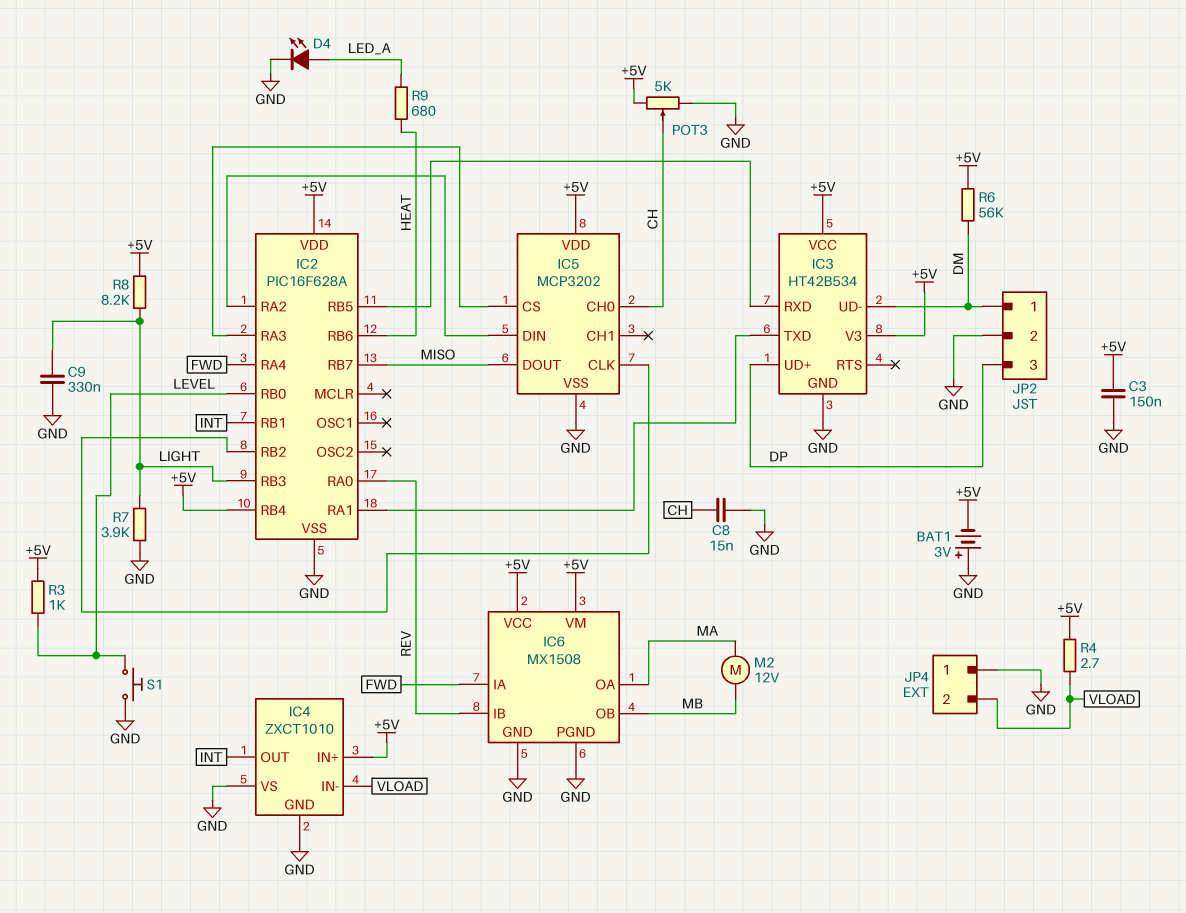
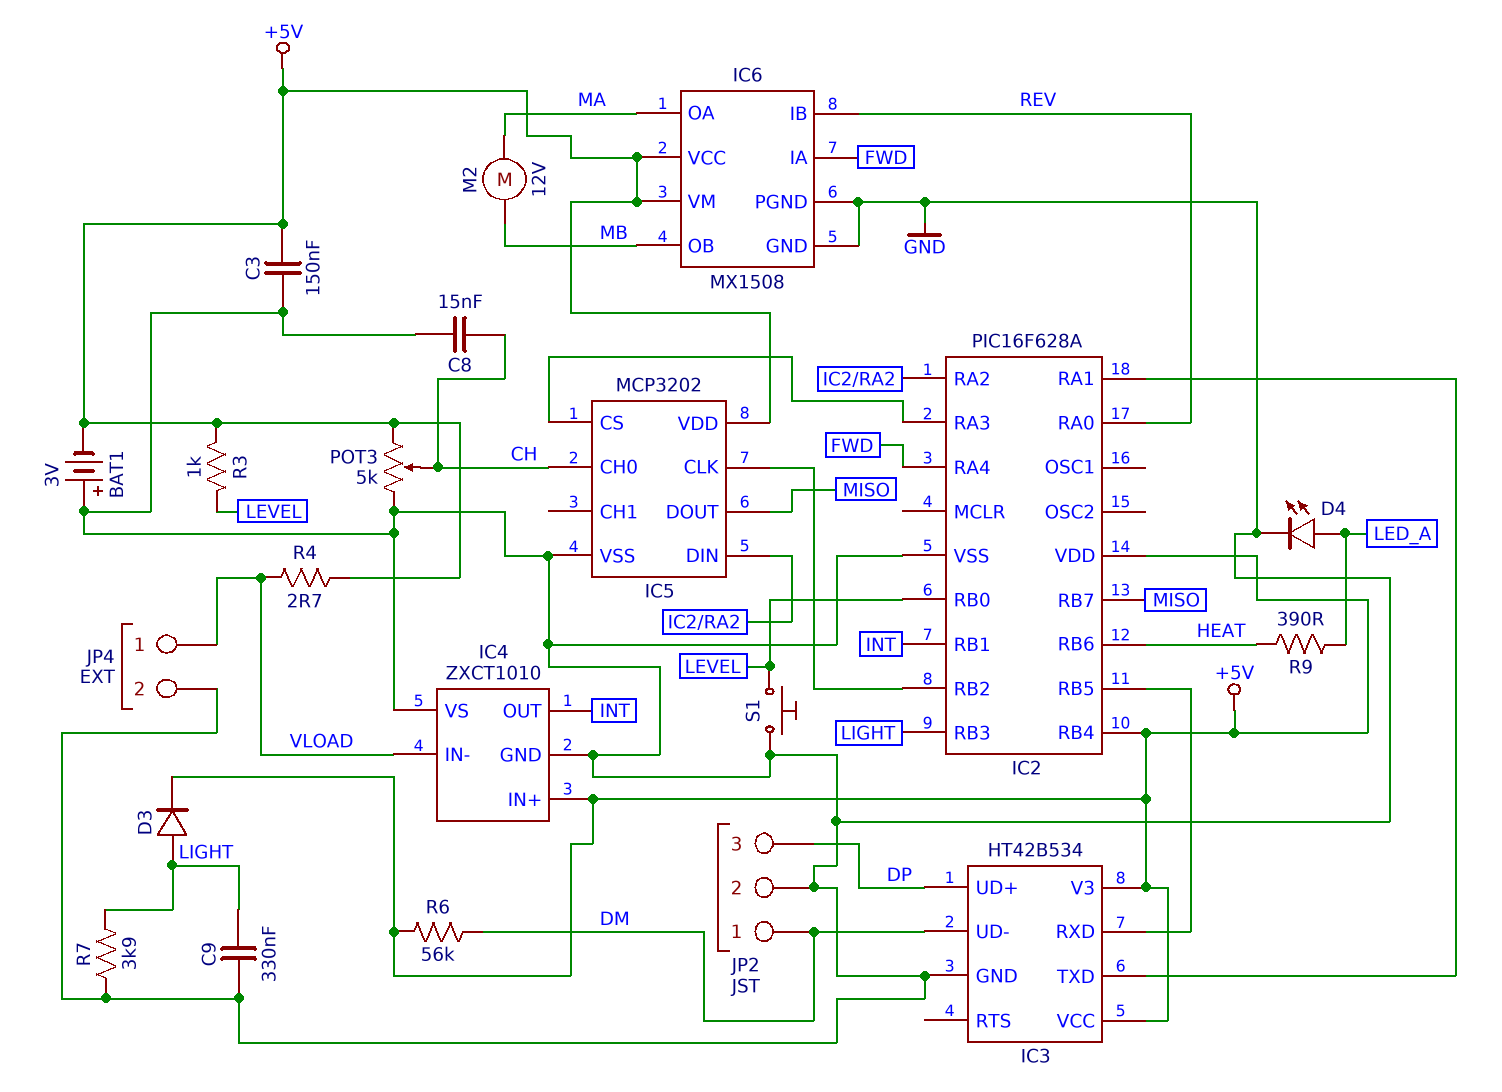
D3: none -> diode (A LIGHT, K +5V)
JP4 pin 1: GND -> VLOAD
JP4 pin 2: VLOAD -> GND
R8: 8.2k (+5V, LIGHT) -> none
R9: 680 (HEAT, LED_A) -> 390 (HEAT, LED_A)

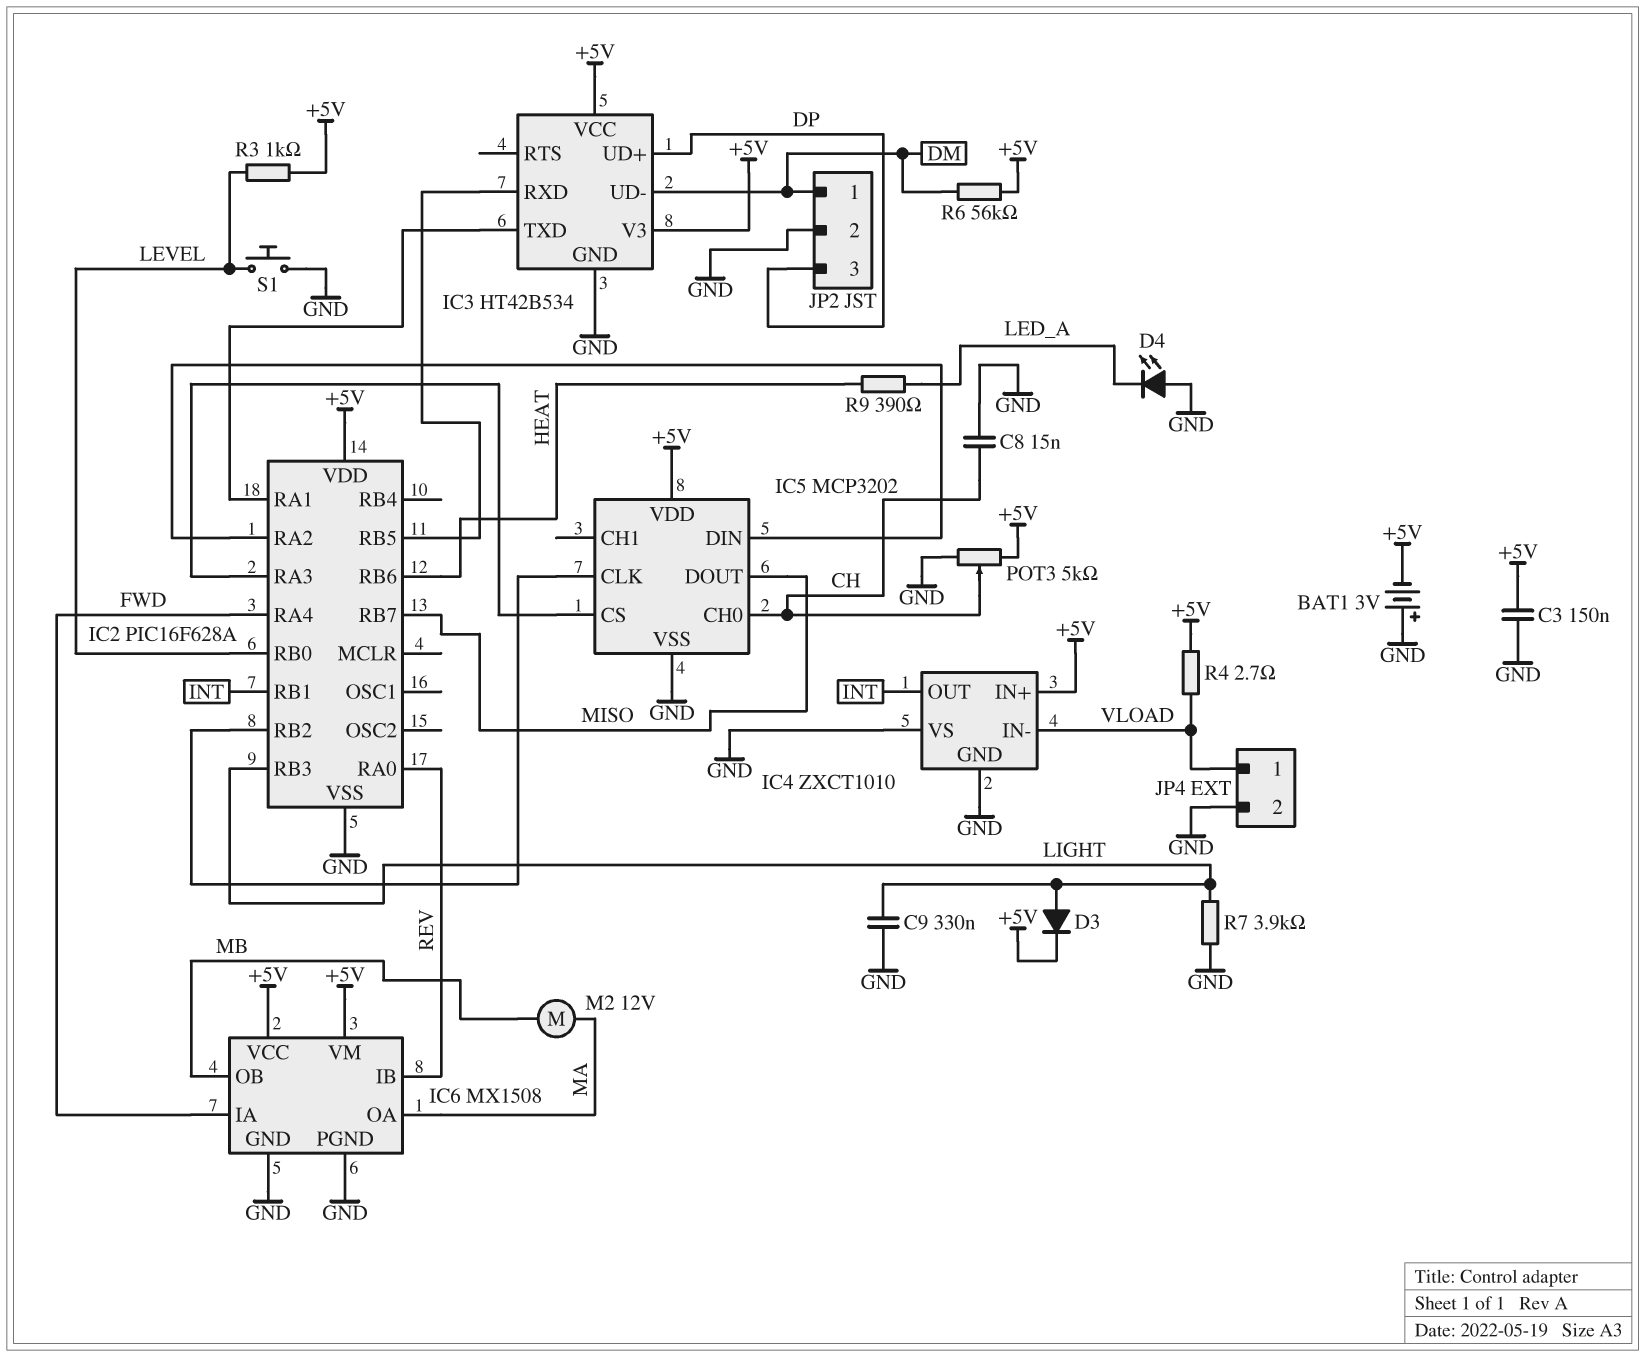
D4: LED (A LED_A, K GND) -> LED (A GND, K LED_A)
IC2 pin RB4: +5V -> none

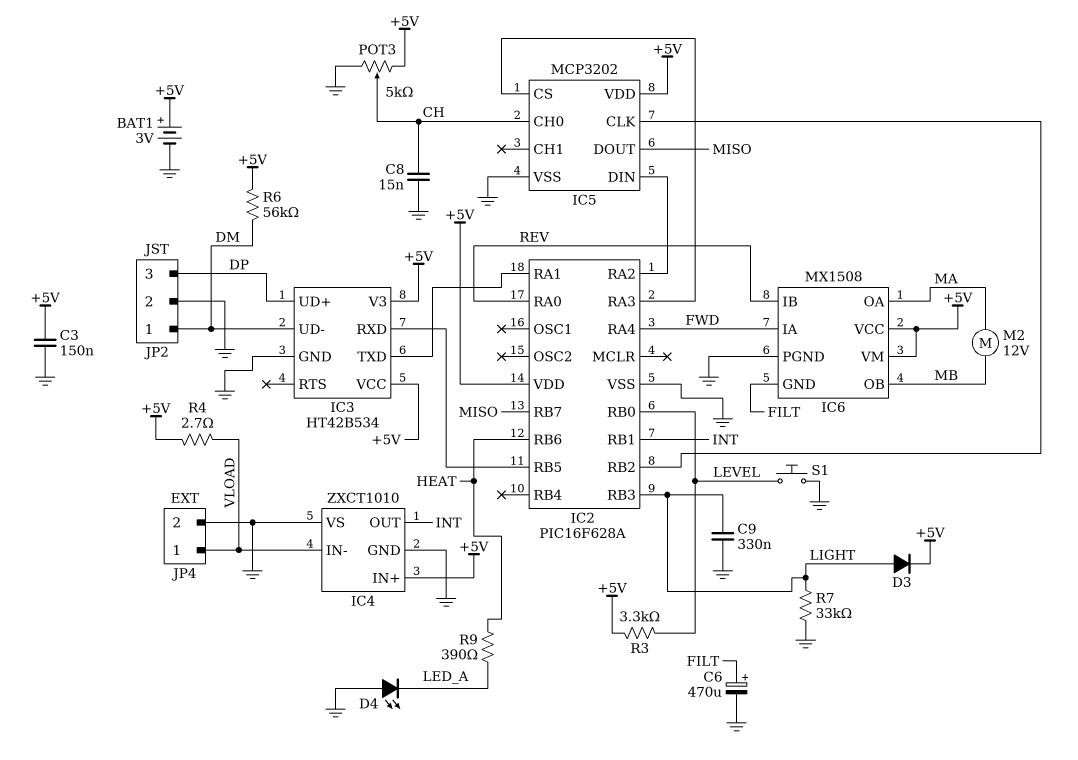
BAT1: 3V (plus GND, minus +5V) -> 3V (plus +5V, minus GND)
C6: none -> 470uF (plus FILT, minus GND)
IC6 pin GND: GND -> FILT
R3: 1k (+5V, LEVEL) -> 3.3k (+5V, LEVEL)
R7: 3.9k (GND, LIGHT) -> 33k (GND, LIGHT)

